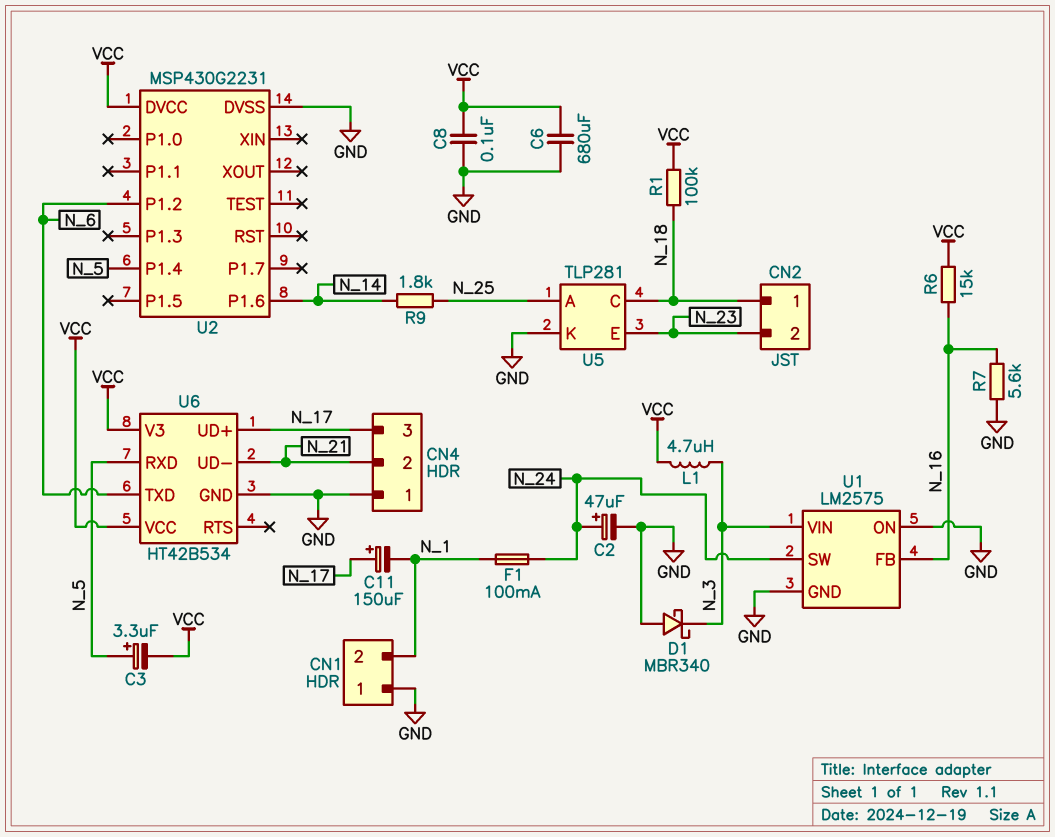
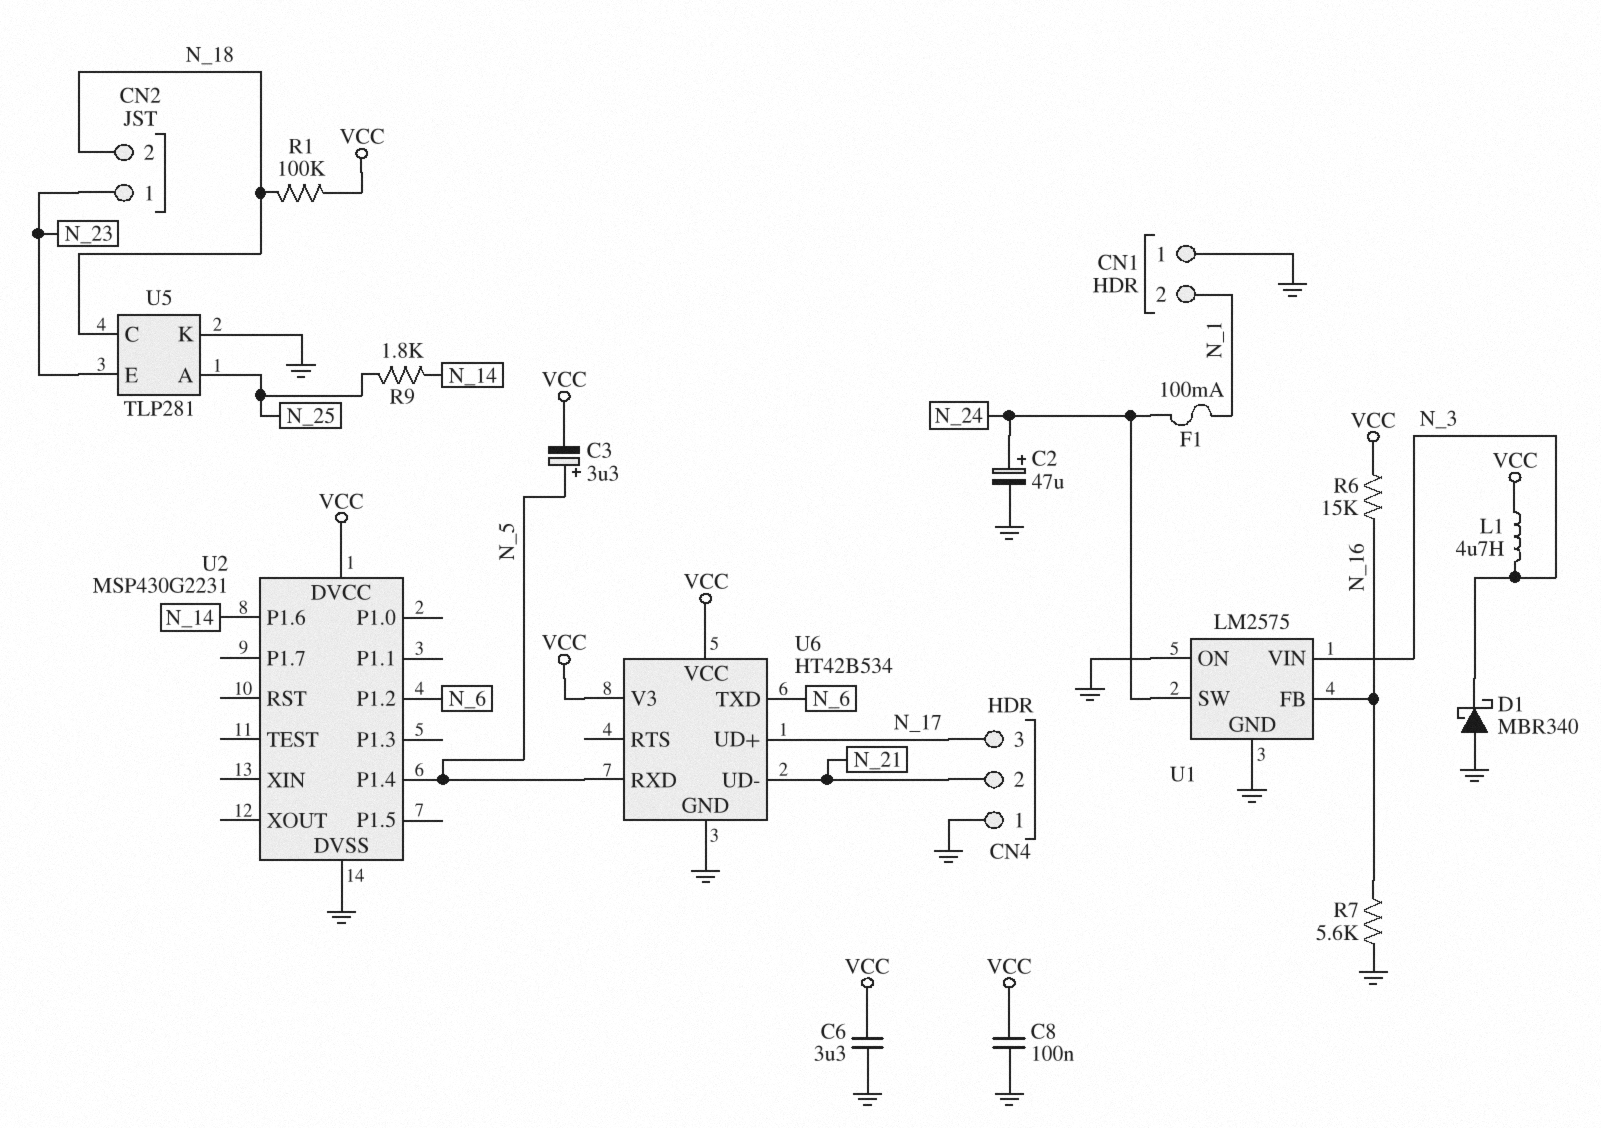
C6: 680uF (GND, VCC) -> 3.3uF (GND, VCC)
C11: 150uF (plus N_17, minus N_1) -> none
CN2 pin 1: N_18 -> N_23
CN2 pin 2: N_23 -> N_18

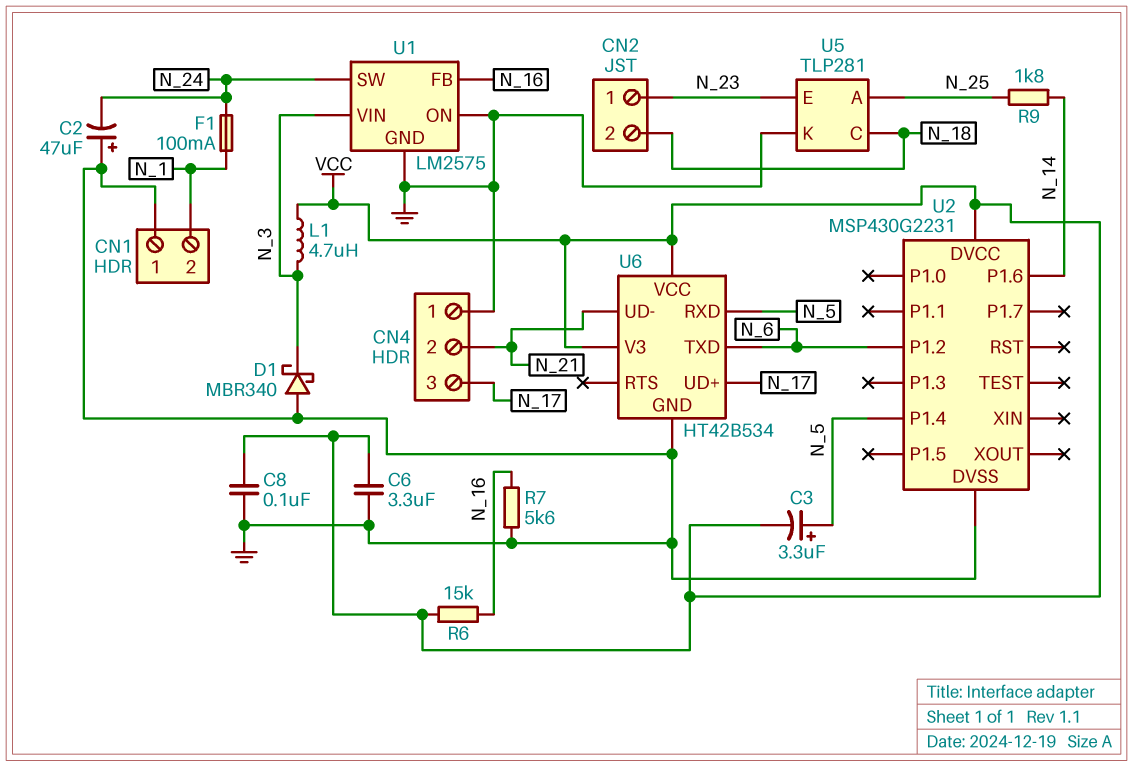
C2: 47uF (plus N_24, minus GND) -> 47uF (plus GND, minus N_24)
R1: 100k (N_18, VCC) -> none

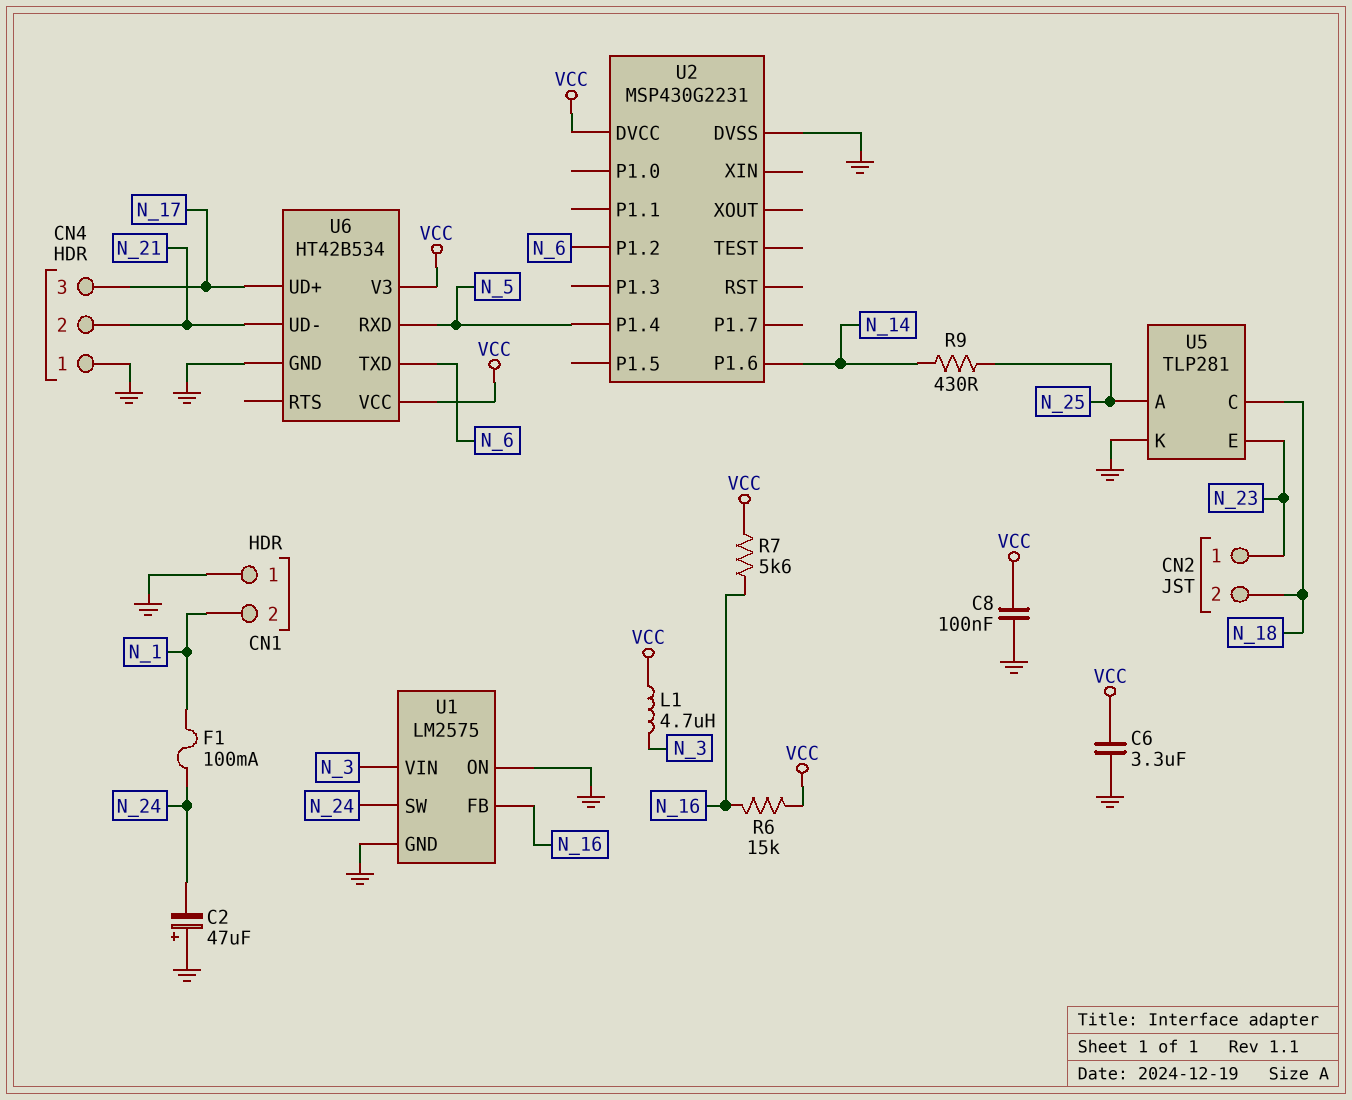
C3: 3.3uF (plus N_5, minus VCC) -> none
D1: schottky MBR340 (A GND, K N_3) -> none
R7: 5.6k (GND, N_16) -> 5.6k (N_16, VCC)
R9: 1.8k (N_14, N_25) -> 430 (N_14, N_25)

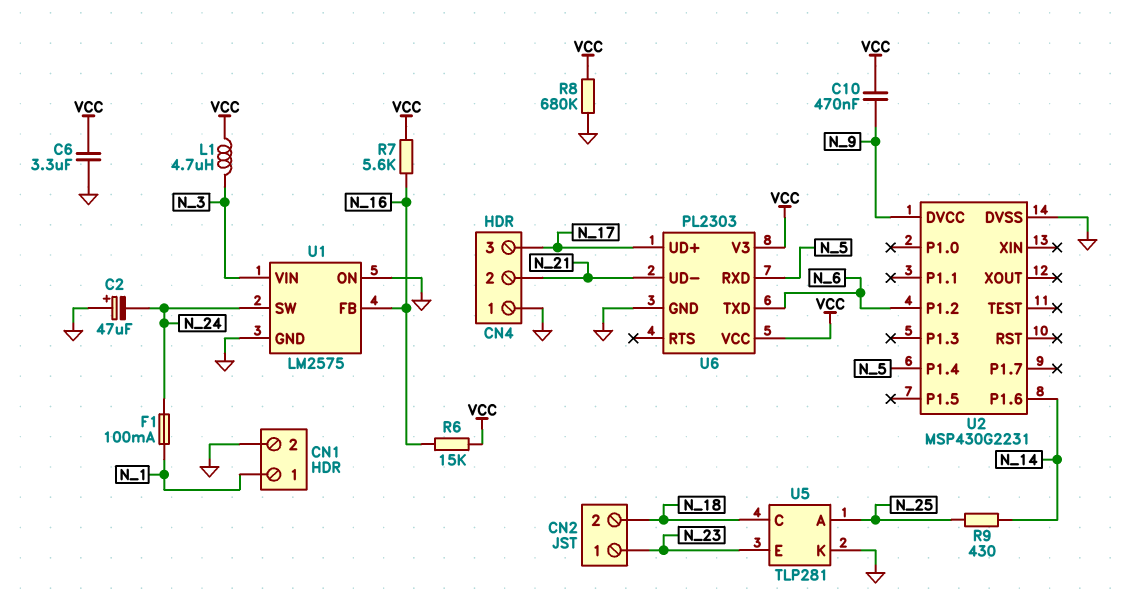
C8: 100nF (GND, VCC) -> none
C10: none -> 470nF (N_9, VCC)
CN1 pin 1: GND -> N_1
CN1 pin 2: N_1 -> GND
R8: none -> 680k (GND, VCC)
U2 pin DVCC: VCC -> N_9
U6: HT42B534 -> PL2303

